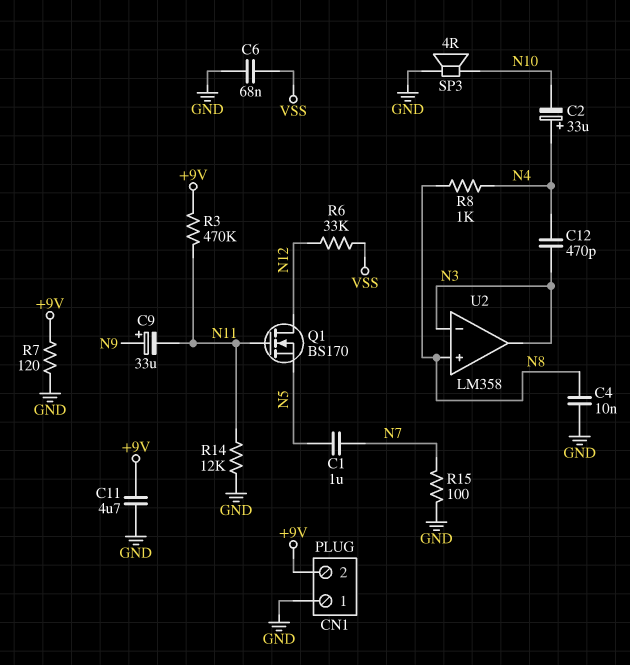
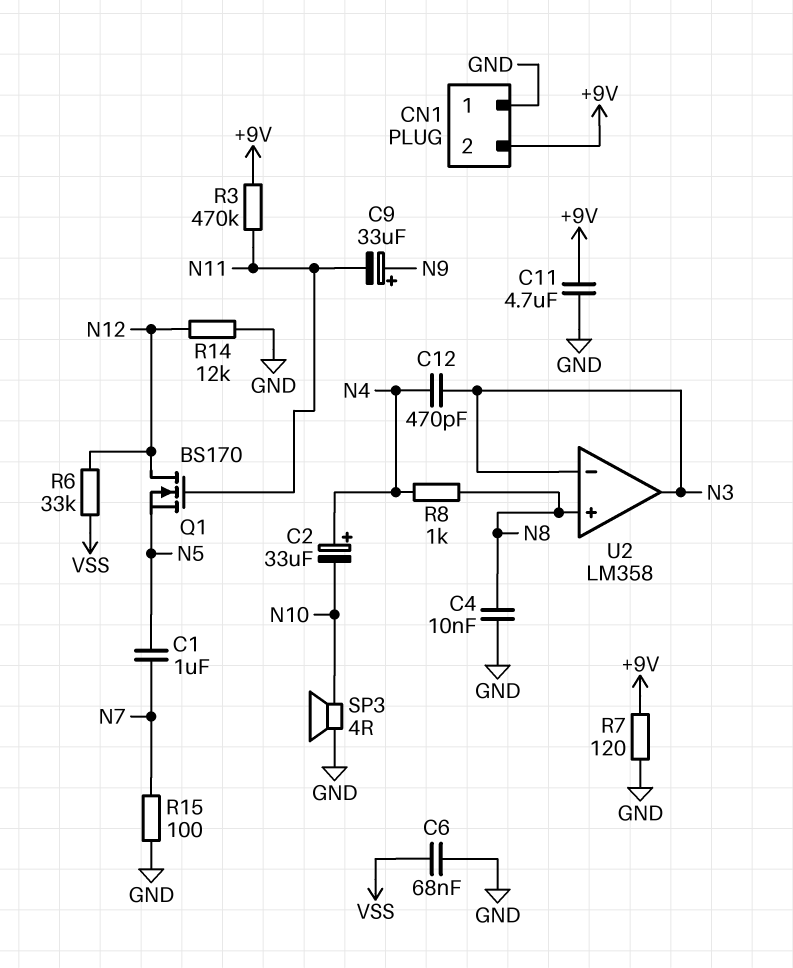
R14: 12k (GND, N11) -> 12k (GND, N12)

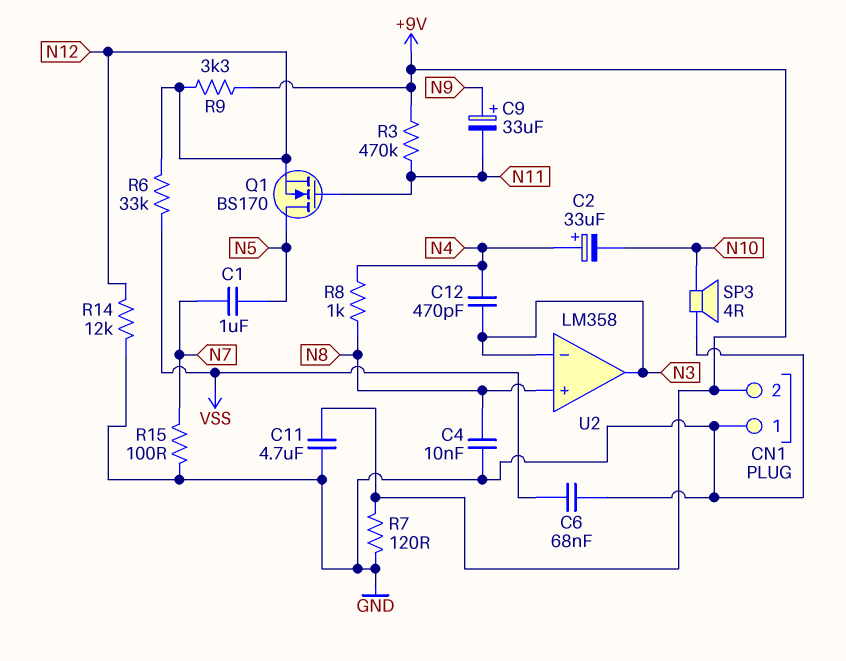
Q1: NMOS BS170 (G N11, D N12, S N5) -> NMOS BS170 (G N11, D N5, S N12)
R9: none -> 3.3k (+9V, N12)

